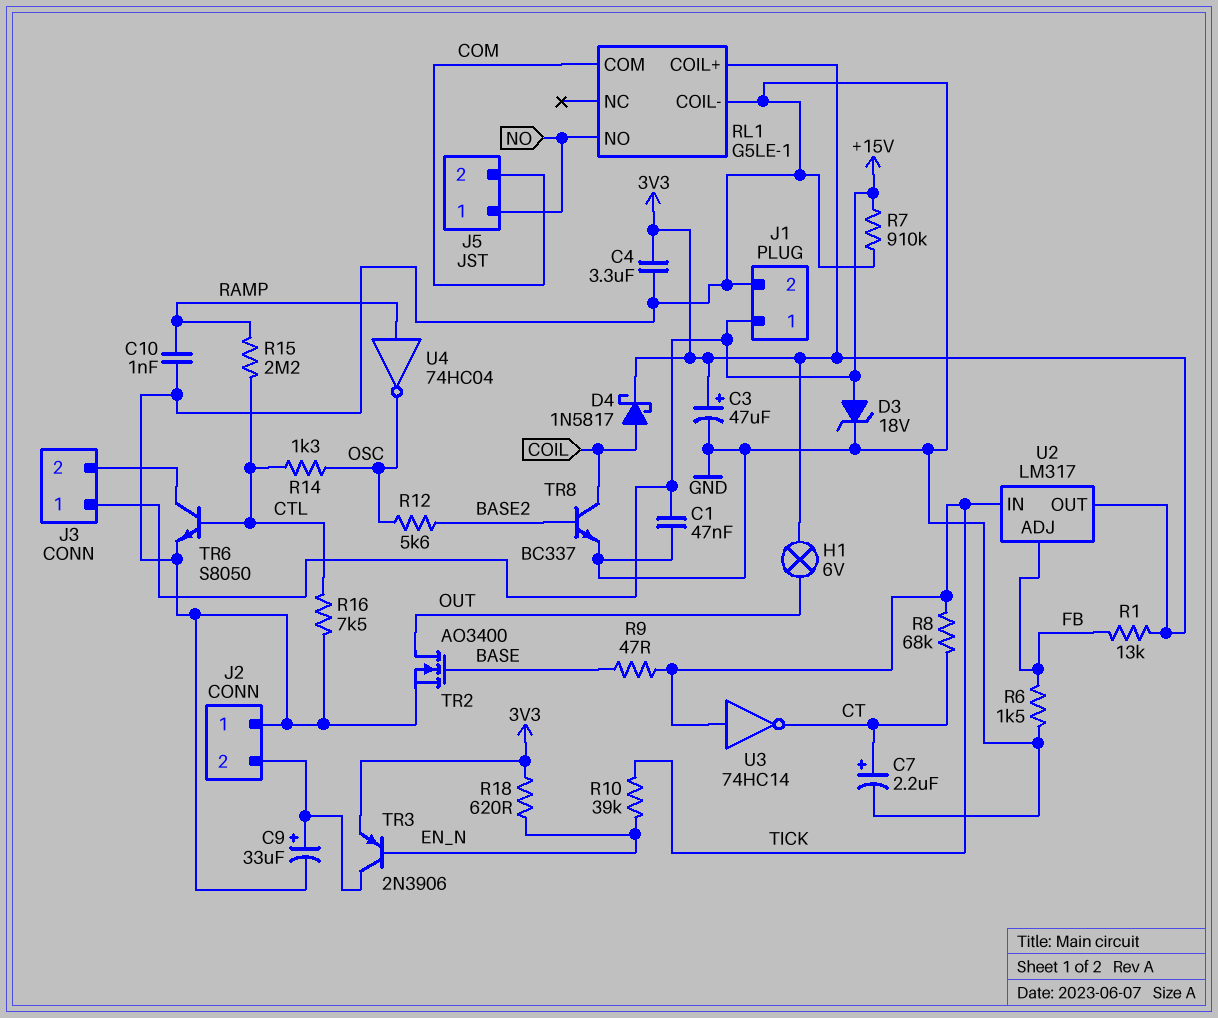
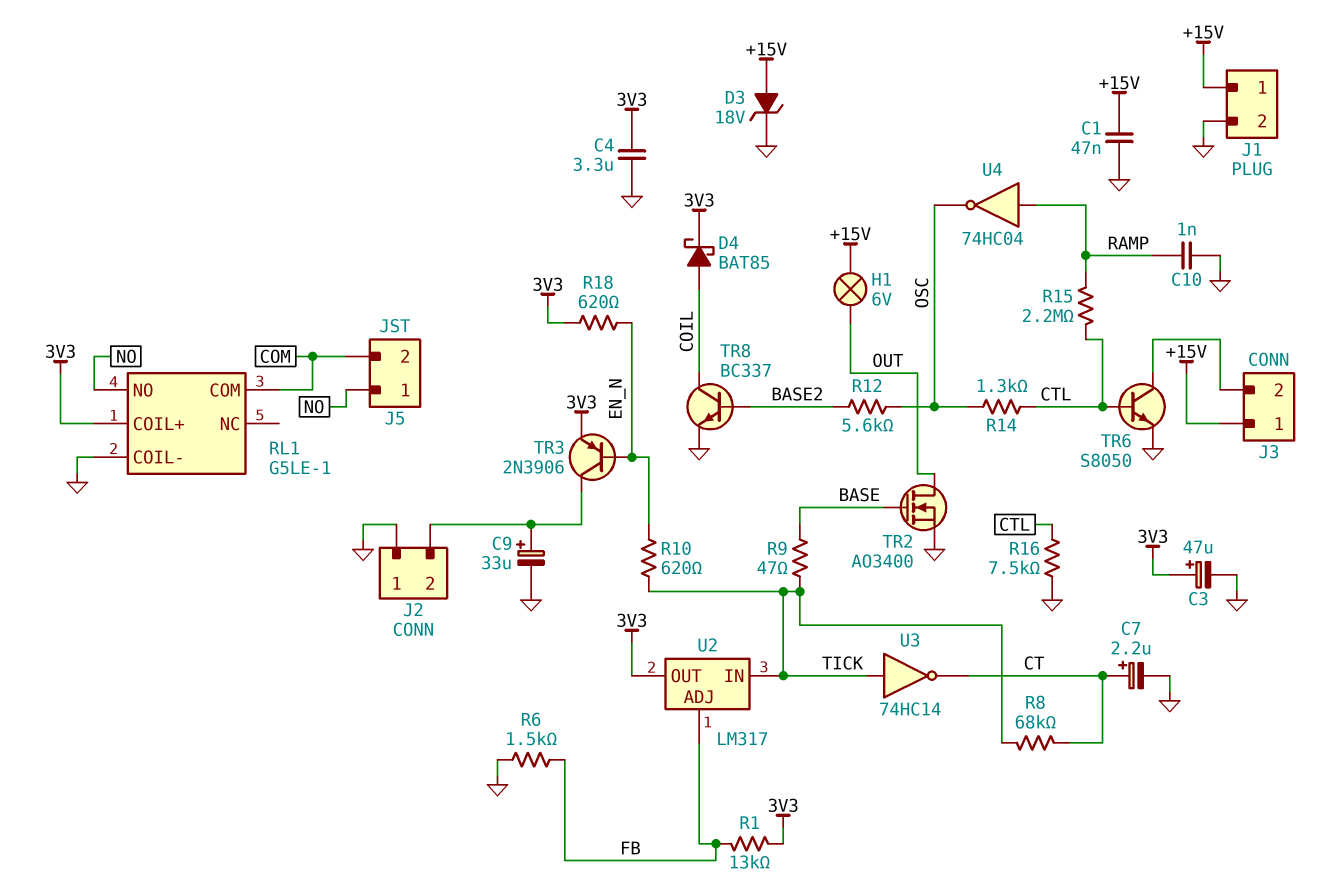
D4: schottky 1N5817 (A COIL, K 3V3) -> schottky BAT85 (A COIL, K 3V3)
H1: lamp 6V (3V3, OUT) -> lamp 6V (+15V, OUT)
R7: 910k (+15V, GND) -> none
R10: 39k (EN_N, TICK) -> 620 (EN_N, TICK)

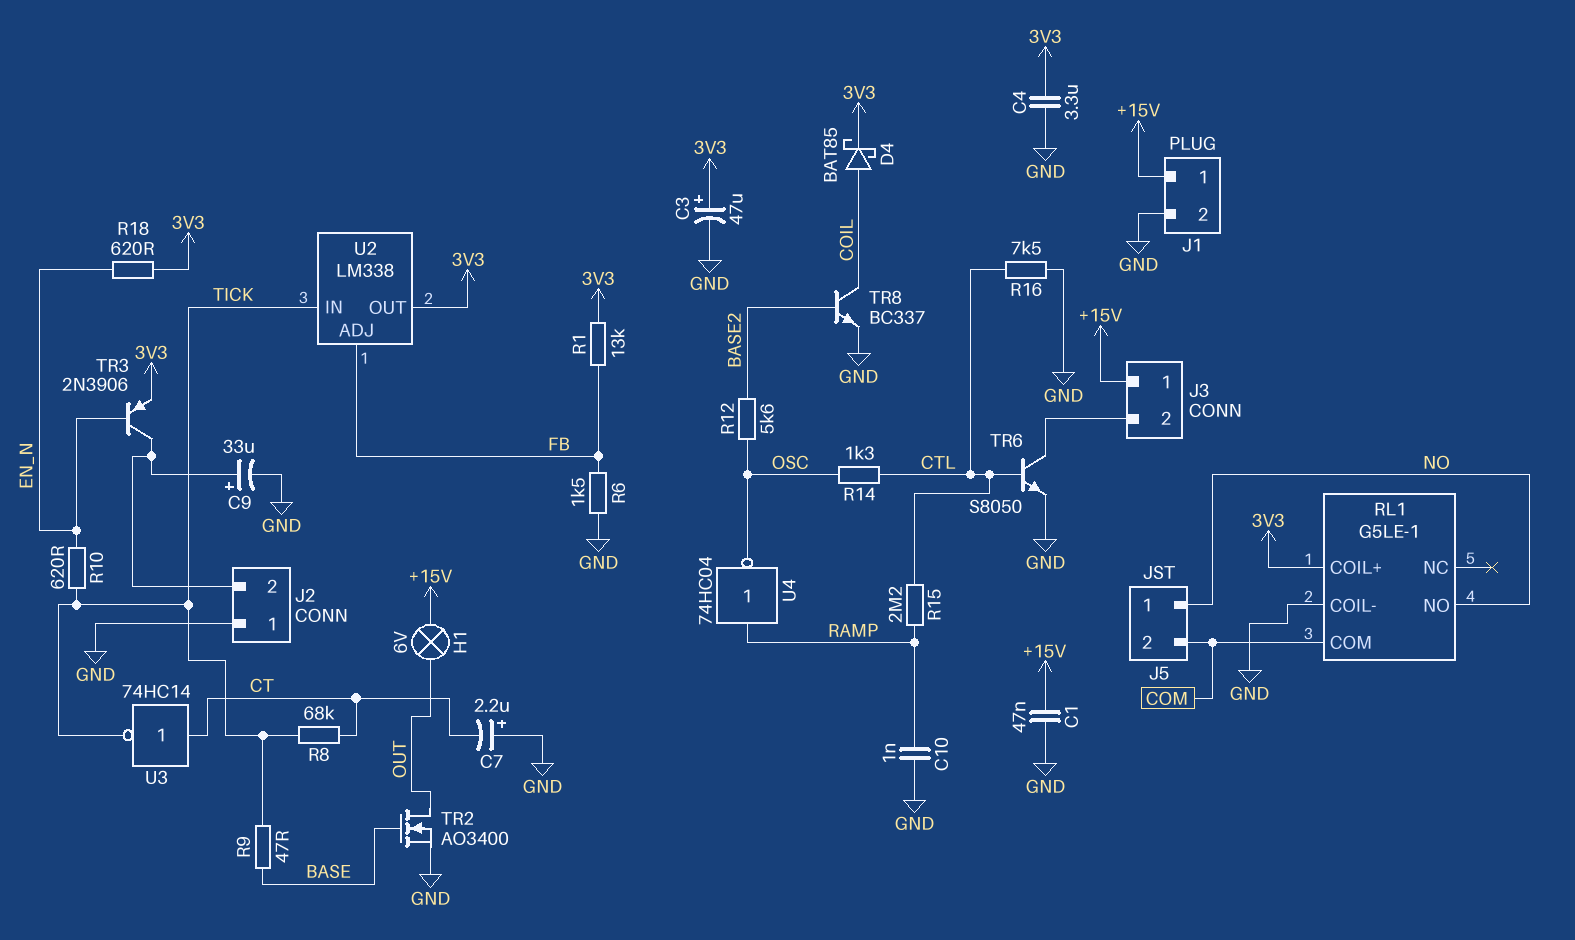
C7: 2.2uF (plus CT, minus GND) -> 2.2uF (plus GND, minus CT)
D3: zener 18V (A +15V, K GND) -> none
U2: LM317 -> LM338
U3: NOT 74HC14 (in TICK, out CT) -> NOT 74HC14 (in CT, out TICK)

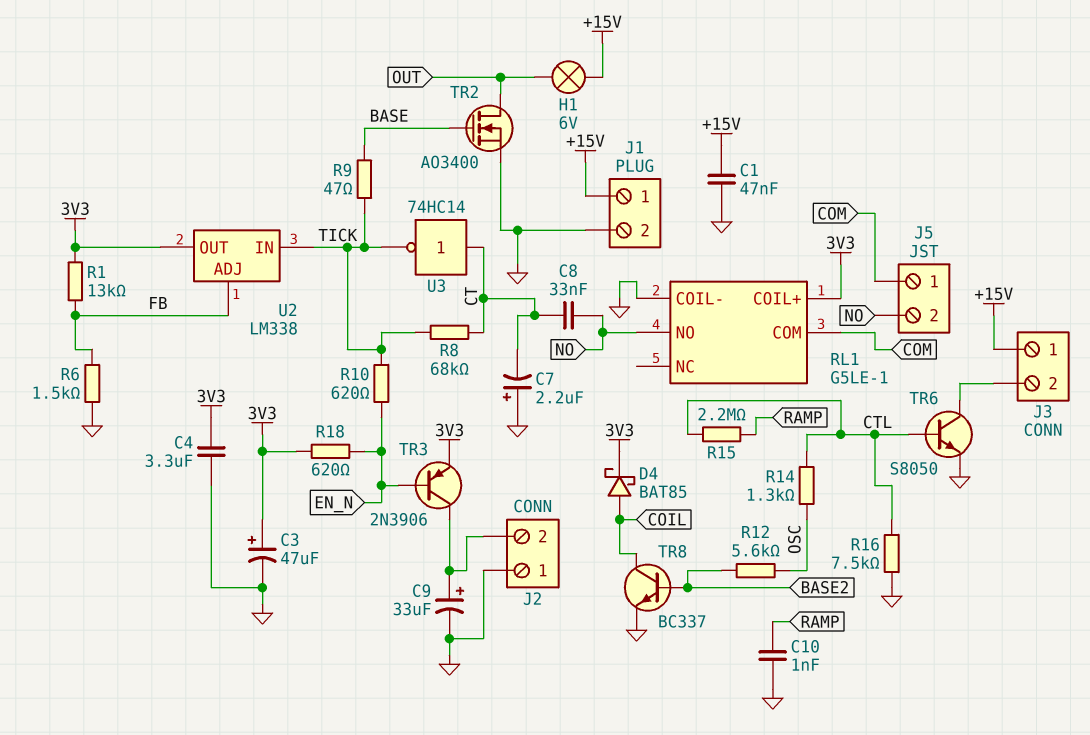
C8: none -> 33nF (CT, NO)
J5 pin 1: NO -> COM
J5 pin 2: COM -> NO
U4: NOT 74HC04 (in RAMP, out OSC) -> none

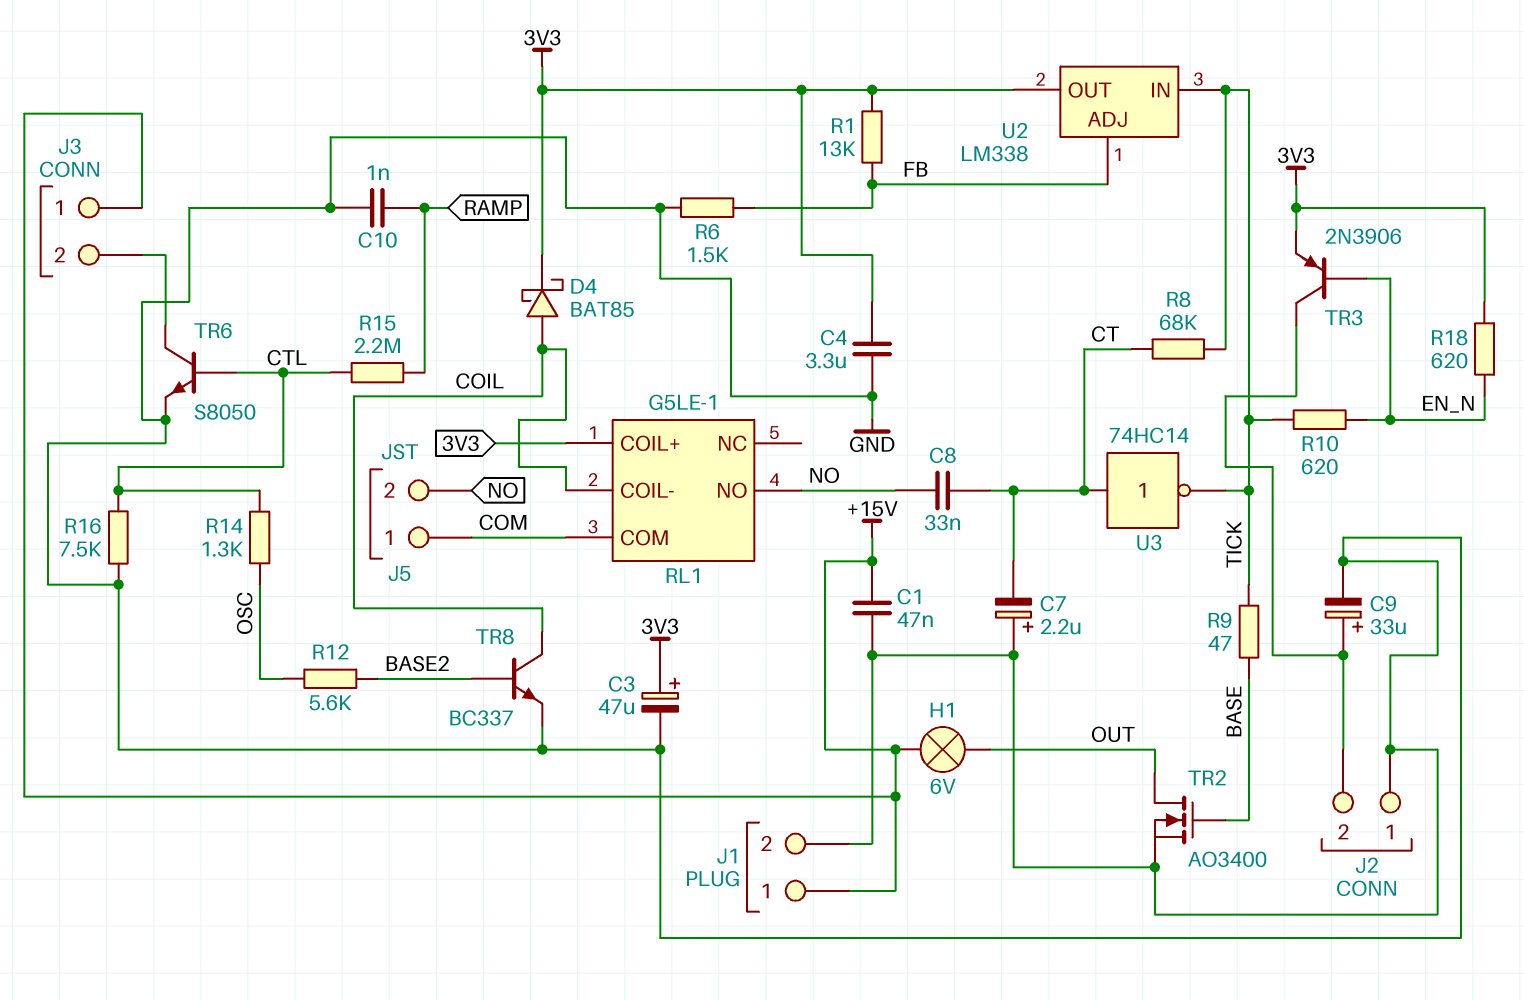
RL1 pin COIL-: GND -> COIL

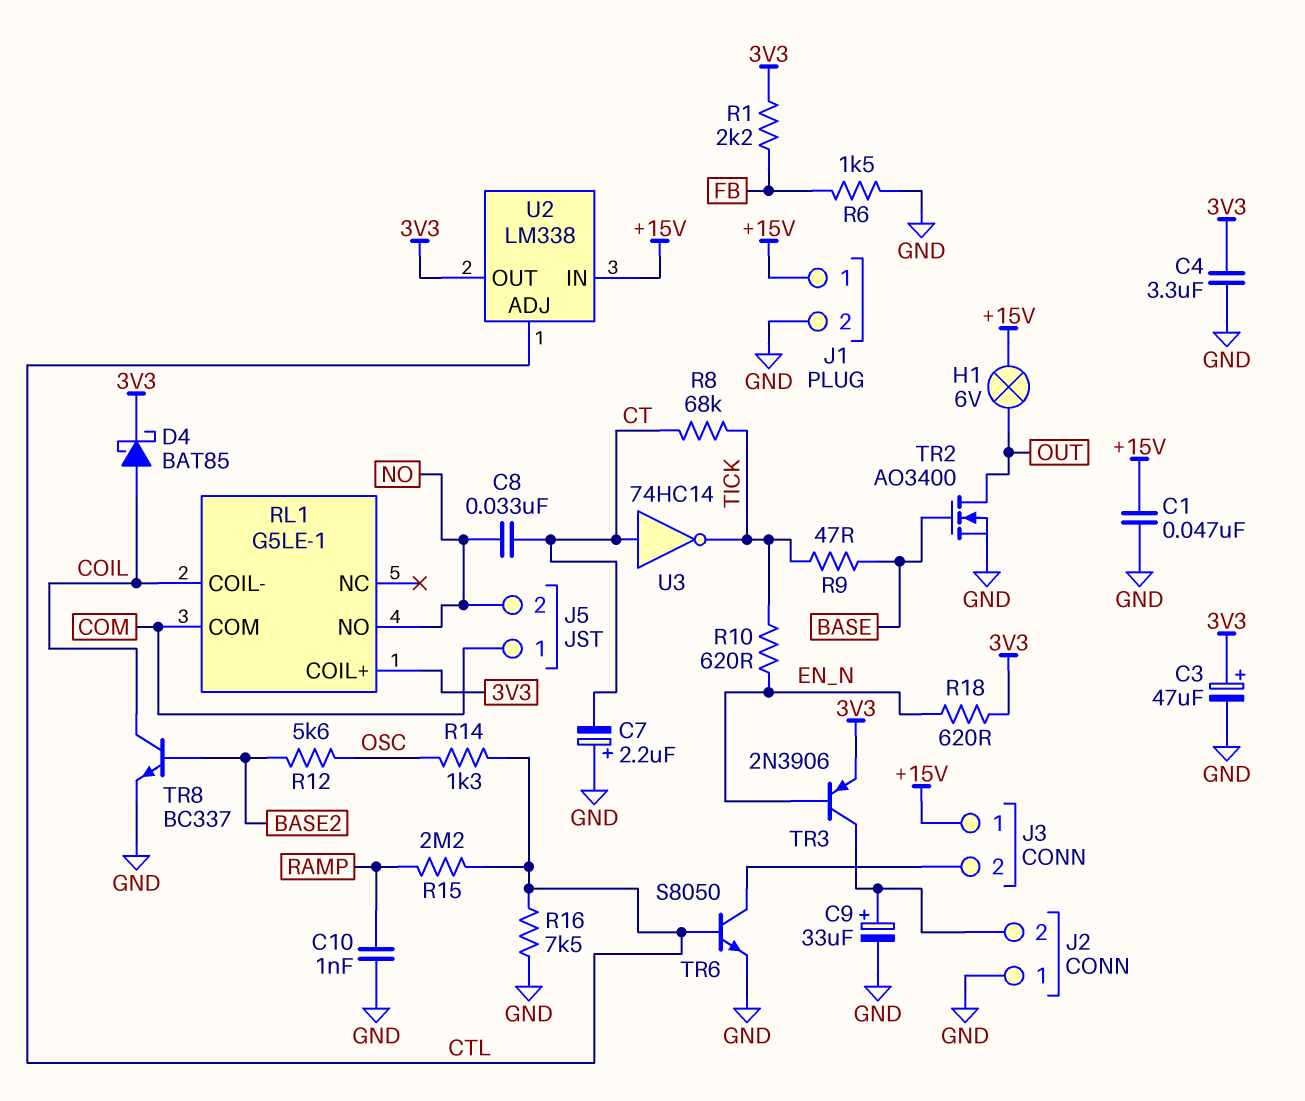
R1: 13k (3V3, FB) -> 2.2k (3V3, FB)
U2 pin ADJ: FB -> CTL
U2 pin IN: TICK -> +15V

